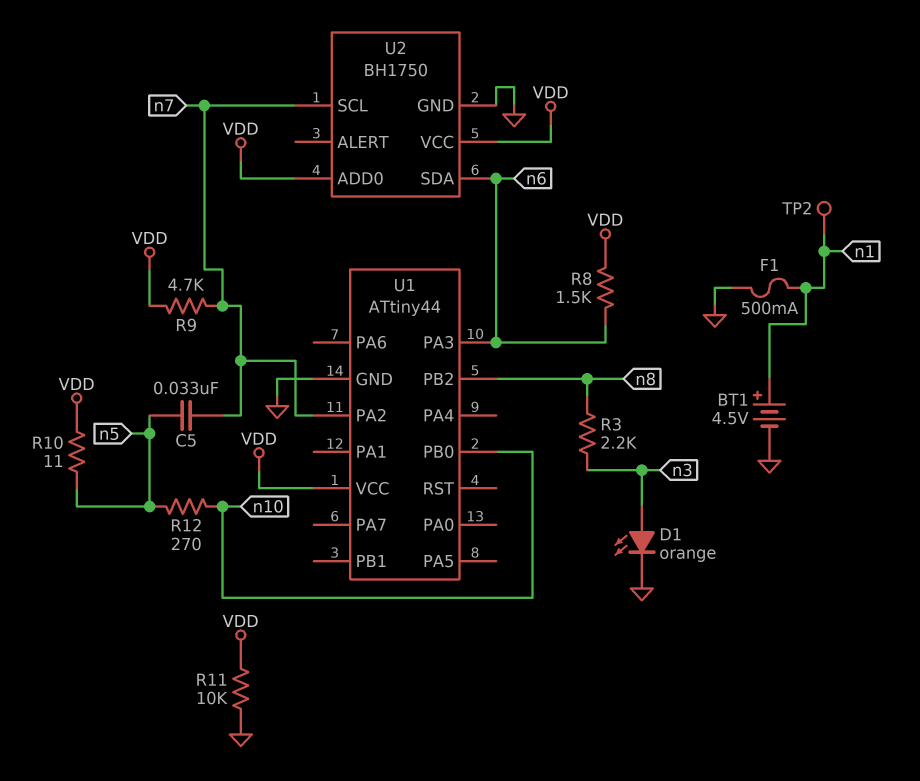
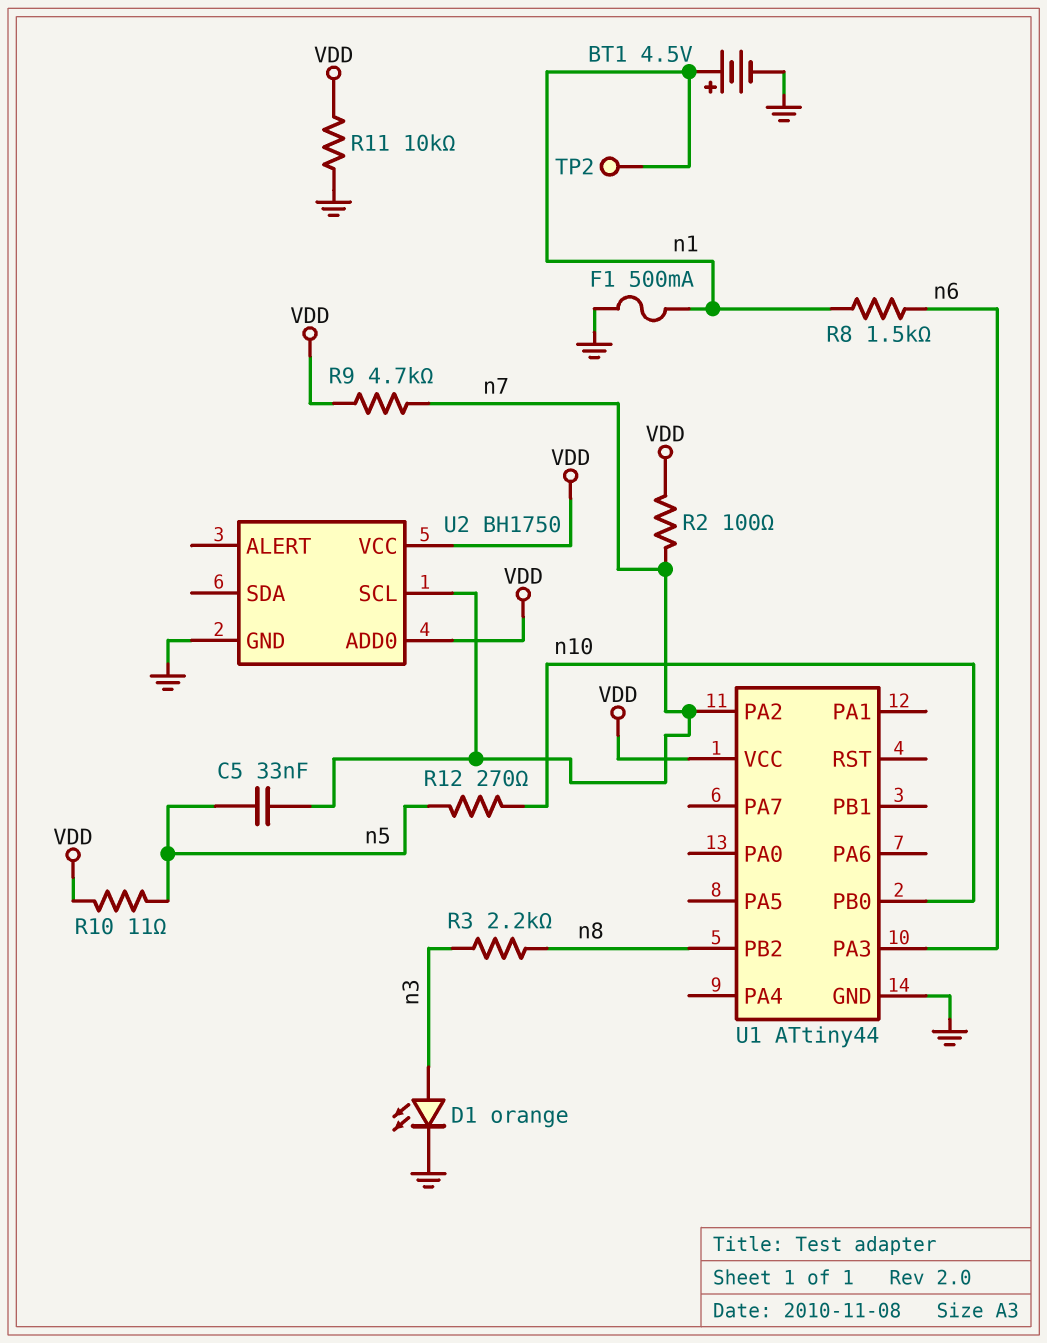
R2: none -> 100 (VDD, n7)
R8: 1.5k (VDD, n6) -> 1.5k (n1, n6)
U2 pin SDA: n6 -> none

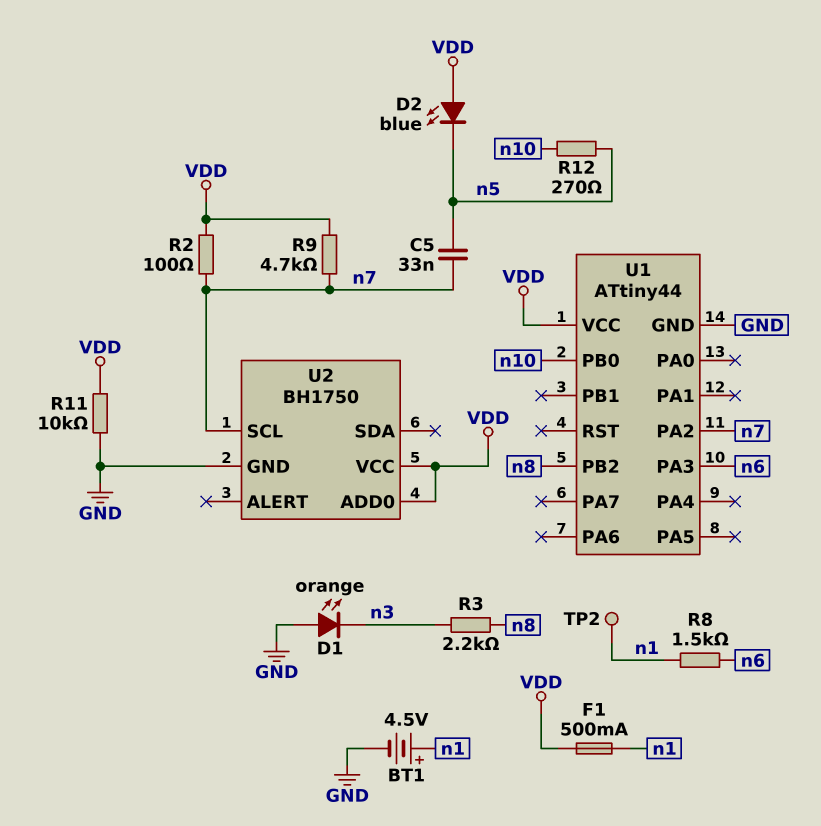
D1: LED orange (A n3, K GND) -> LED orange (A GND, K n3)
D2: none -> LED blue (A VDD, K n5)
F1: 500mA (GND, n1) -> 500mA (VDD, n1)
R10: 11 (VDD, n5) -> none

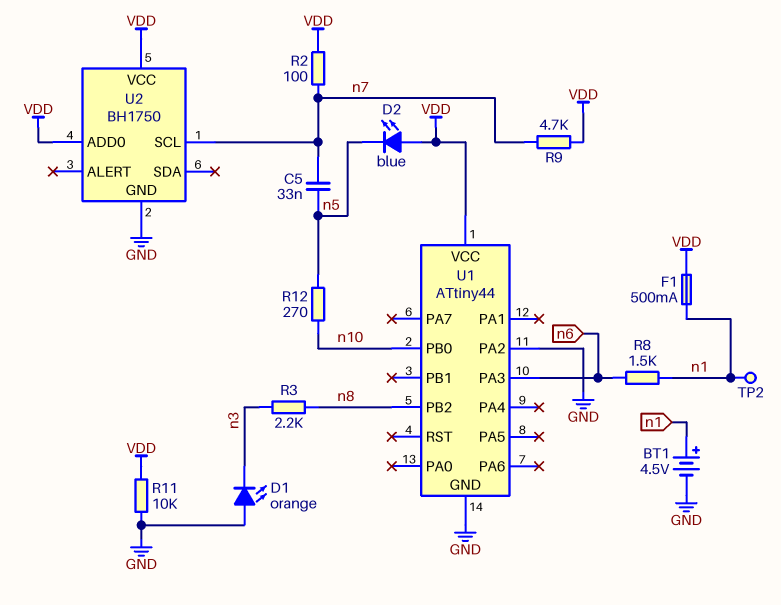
U1 pin PA2: n7 -> GND

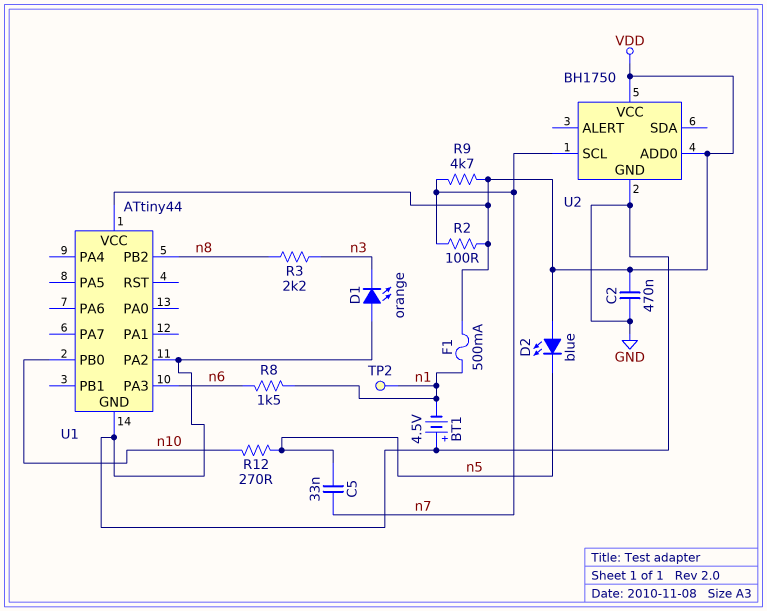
BT1: 4.5V (plus n1, minus GND) -> 4.5V (plus GND, minus n1)
C2: none -> 470nF (GND, VDD)
R11: 10k (GND, VDD) -> none

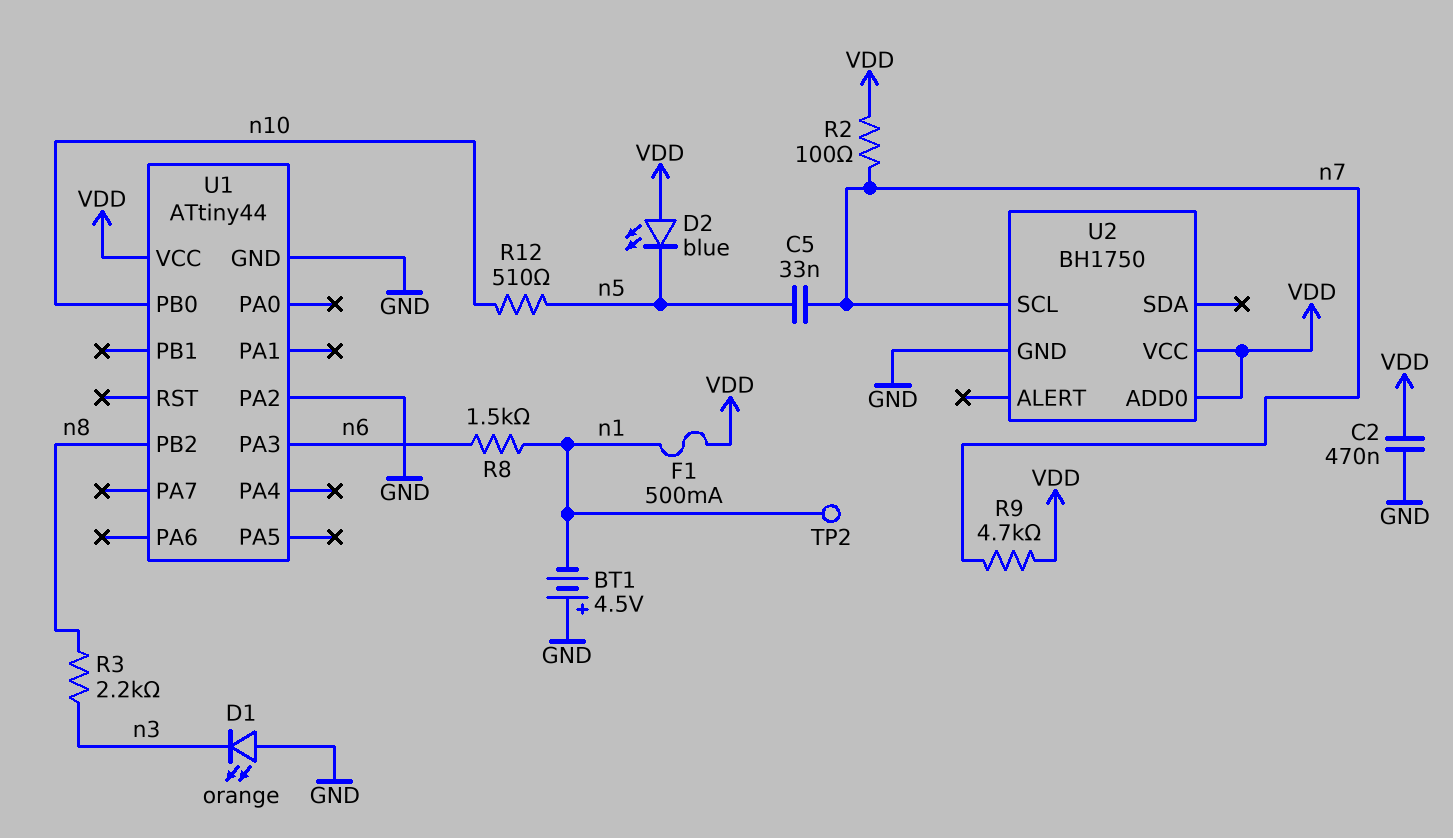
R12: 270 (n5, n10) -> 510 (n5, n10)

